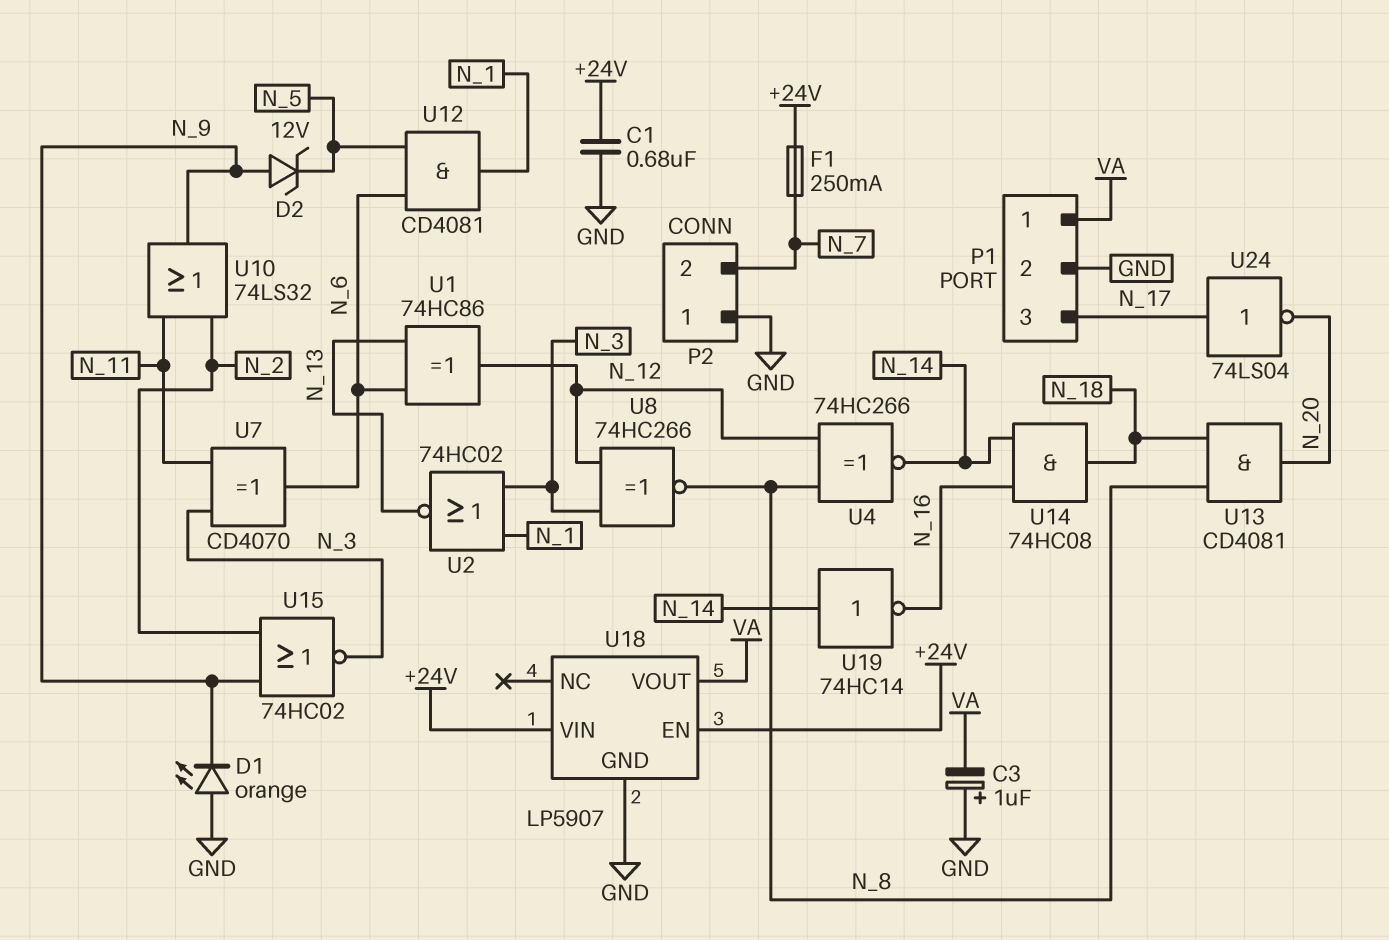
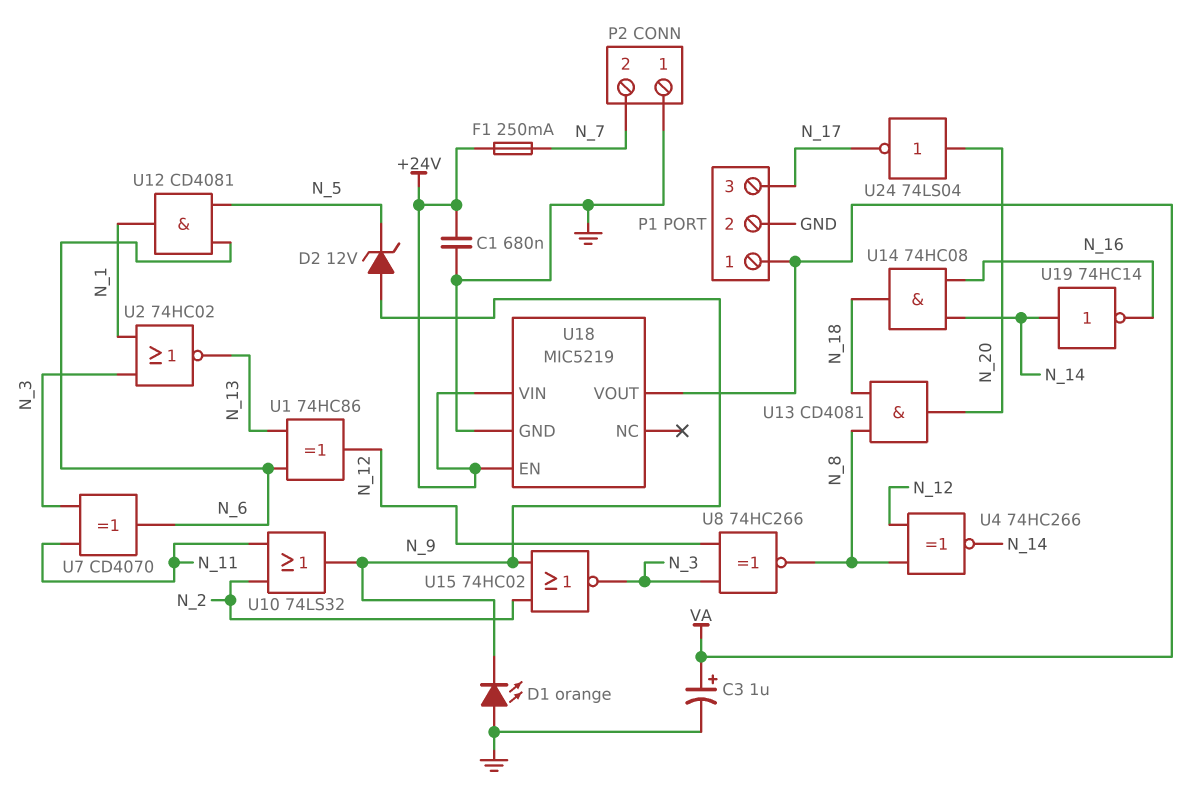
C3: 1uF (plus GND, minus VA) -> 1uF (plus VA, minus GND)
U18: LP5907 -> MIC5219
U24: NOT 74LS04 (in N_17, out N_20) -> NOT 74LS04 (in N_20, out N_17)

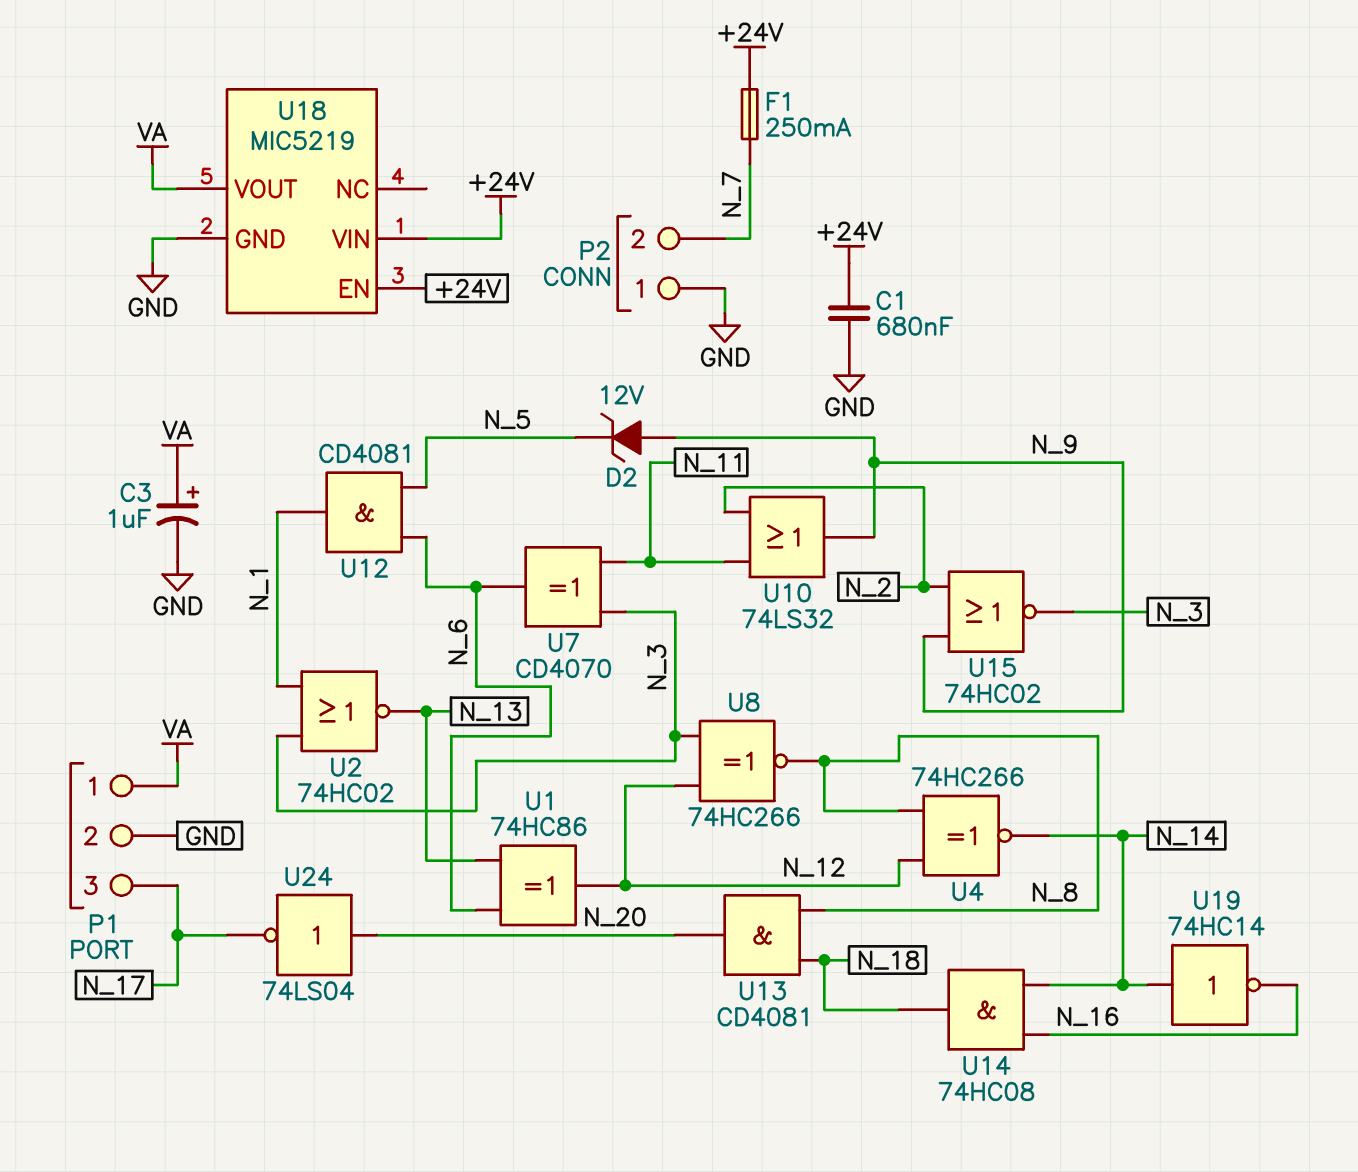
D1: LED orange (A GND, K N_9) -> none

